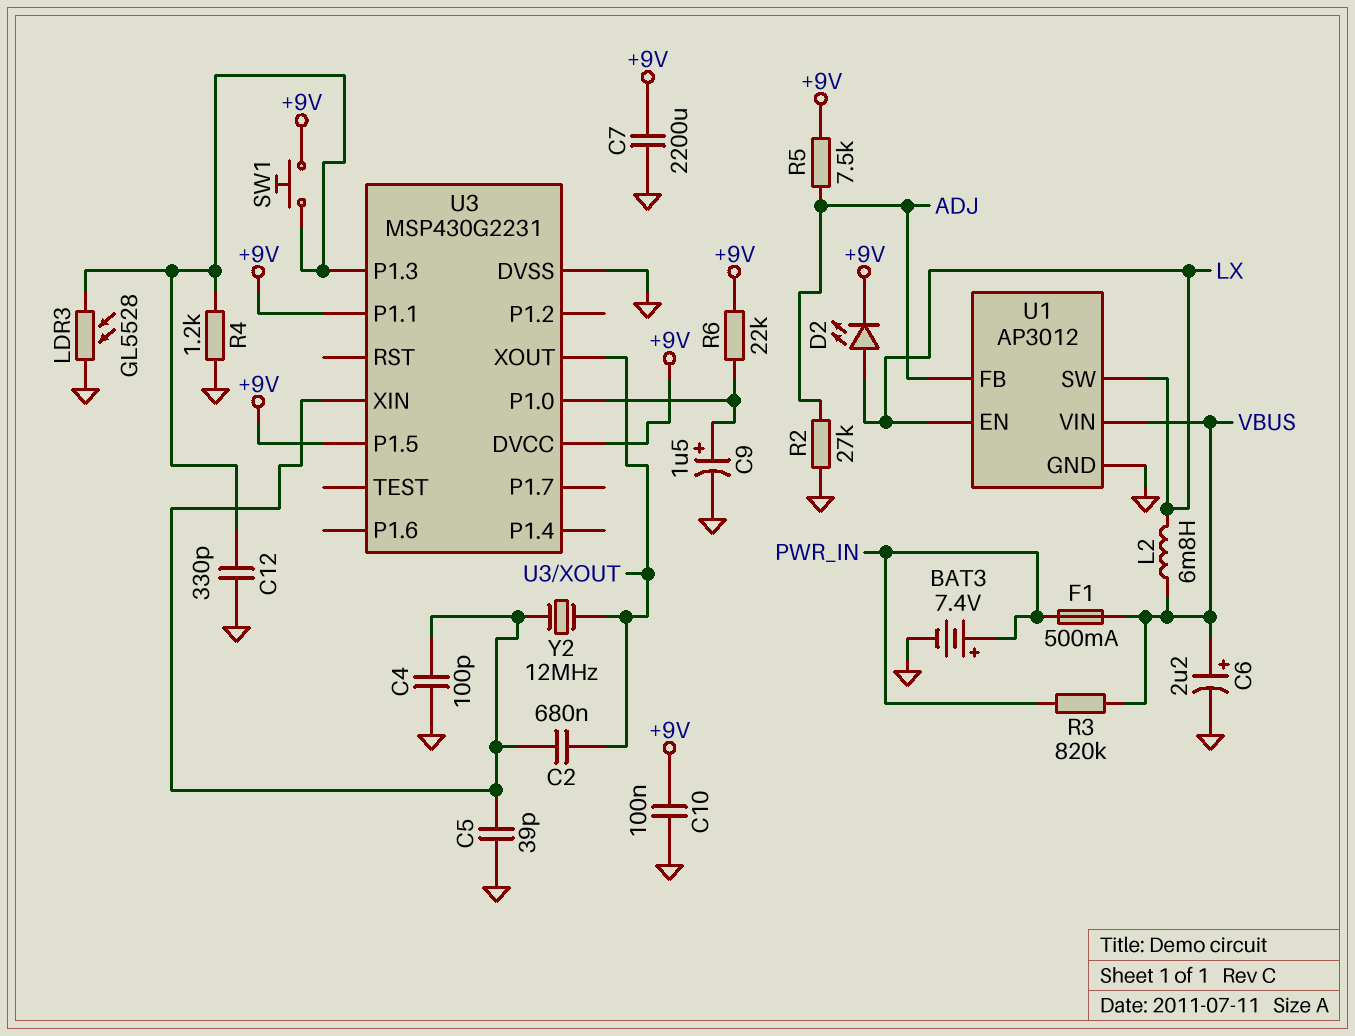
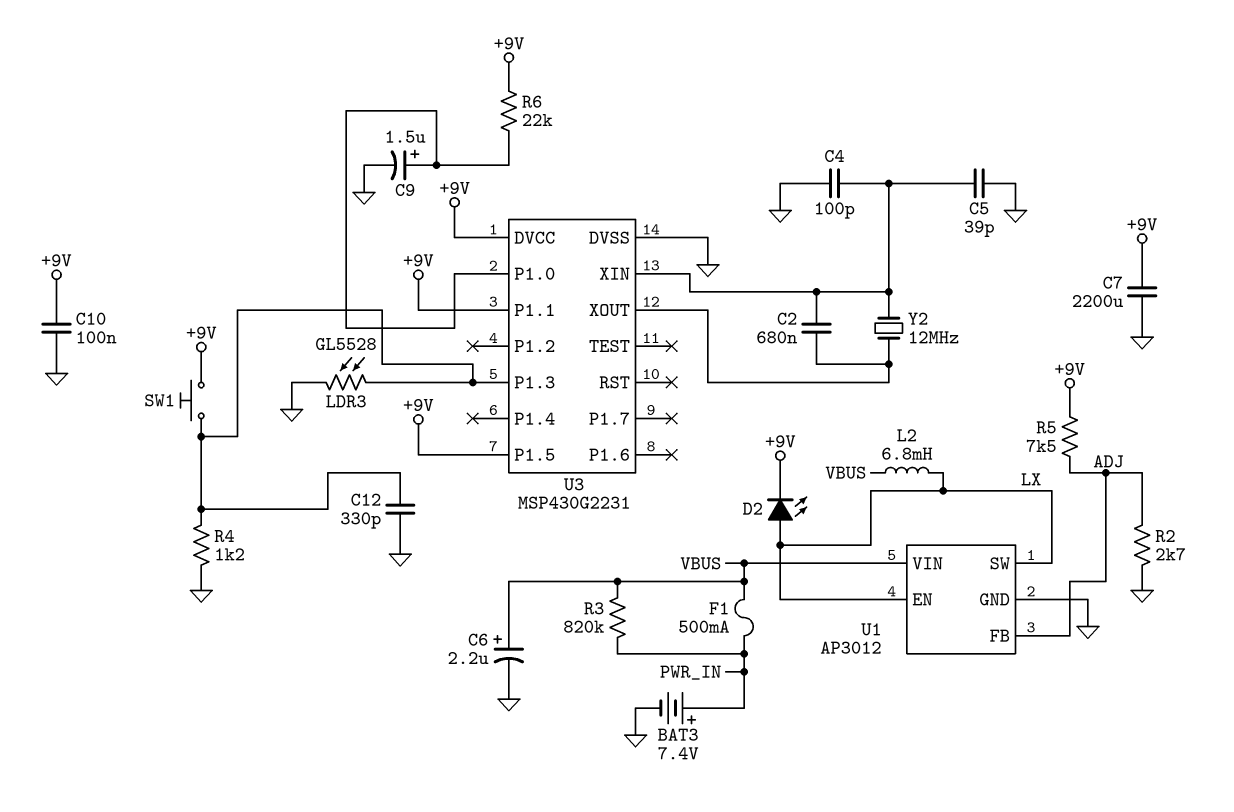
R2: 27k (ADJ, GND) -> 2.7k (ADJ, GND)

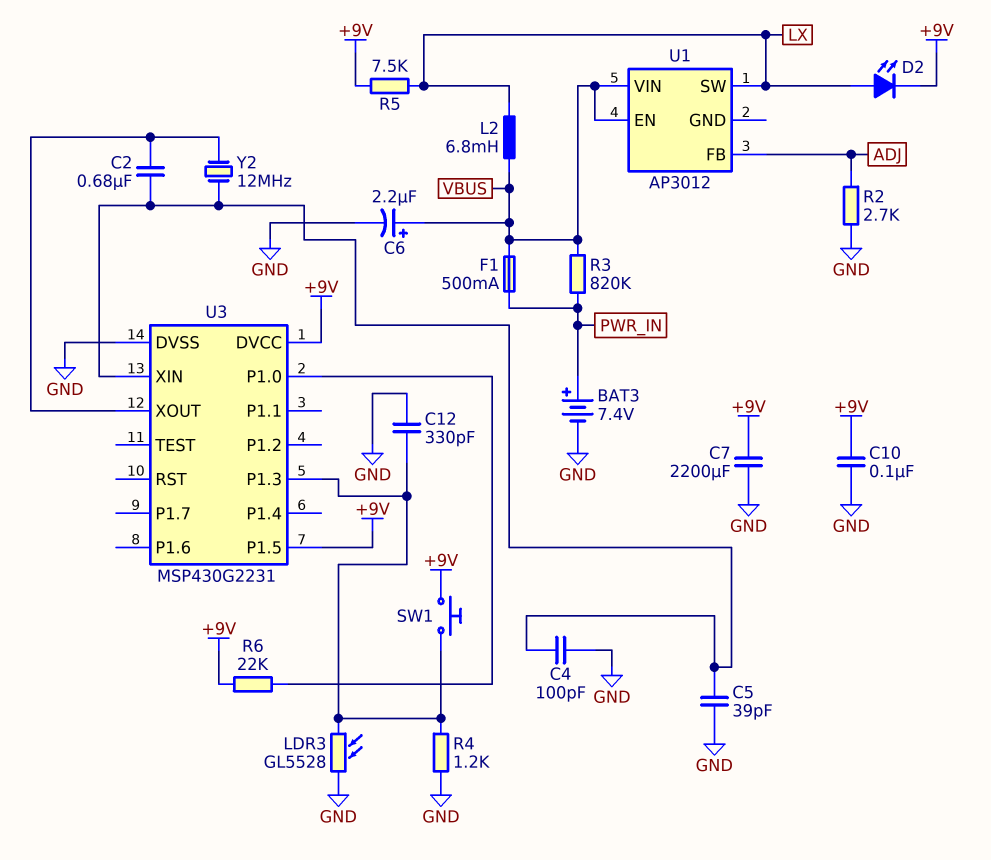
C9: 1.5uF (plus U3/P1.0, minus GND) -> none
R5: 7.5k (+9V, ADJ) -> 7.5k (+9V, LX)
U1 pin EN: LX -> VBUS
U1 pin GND: GND -> none
U3 pin P1.1: +9V -> none

